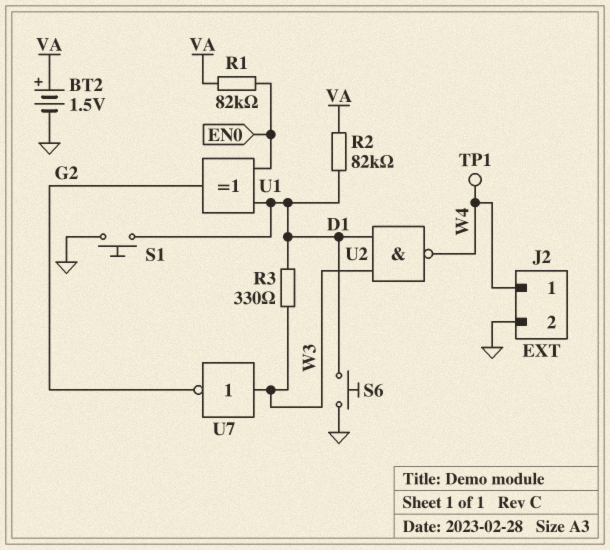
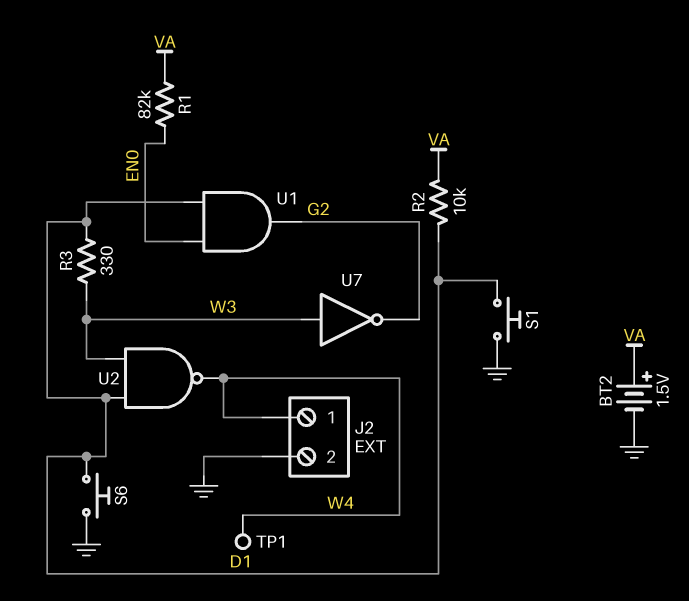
R2: 82k (D1, VA) -> 10k (D1, VA)
U1: XOR (in D1, in EN0, out G2) -> AND (in D1, in EN0, out G2)

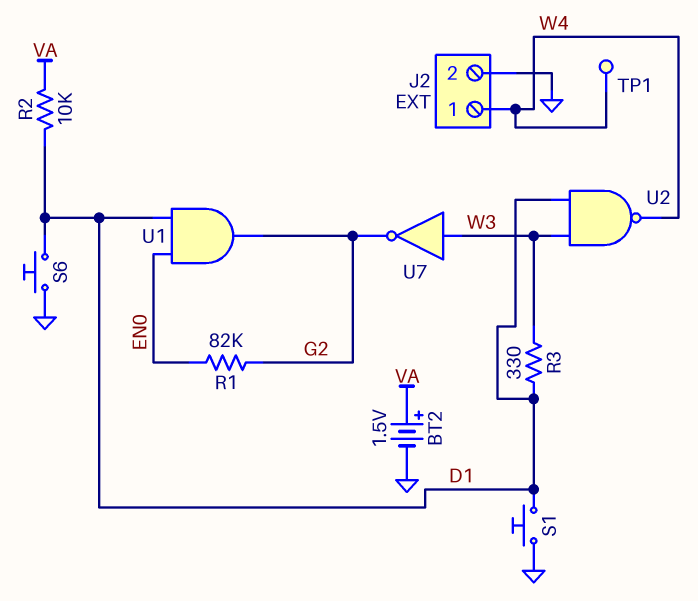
R1: 82k (EN0, VA) -> 82k (EN0, G2)

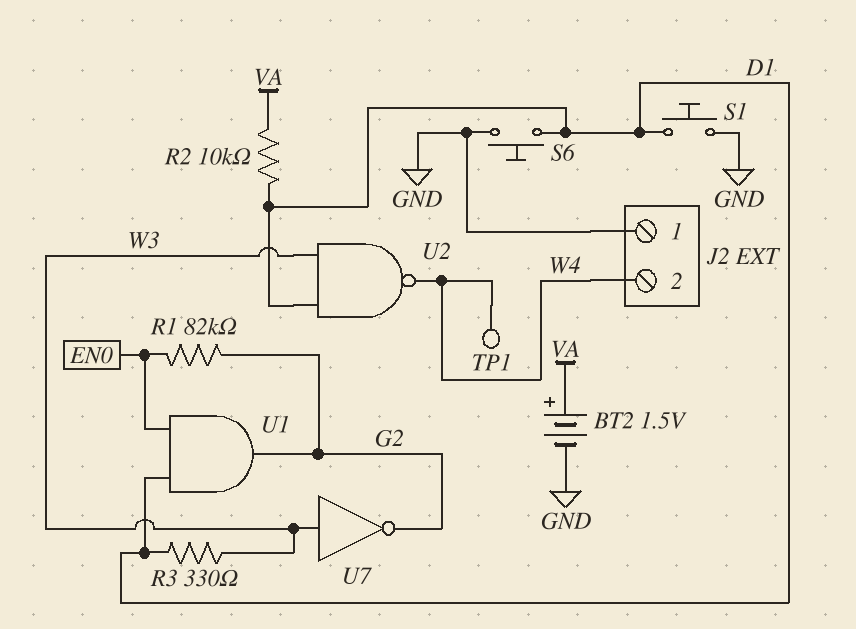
J2 pin 1: W4 -> GND
J2 pin 2: GND -> W4

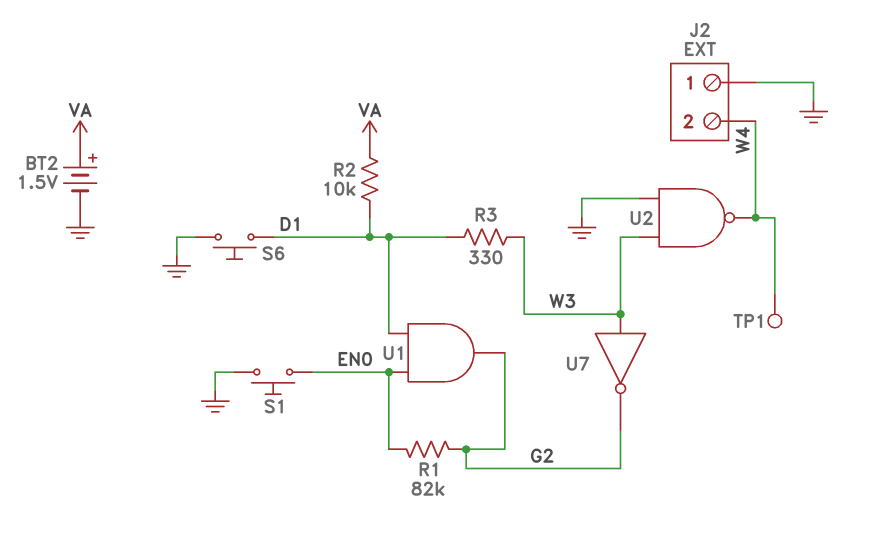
S1: button (D1, GND) -> button (EN0, GND)
U2: NAND (in D1, in W3, out W4) -> NAND (in GND, in W3, out W4)

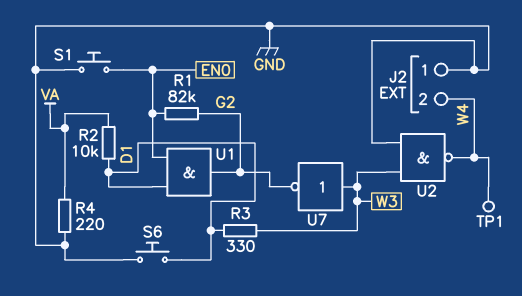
BT2: 1.5V (plus VA, minus GND) -> none
R4: none -> 220 (GND, VA)

